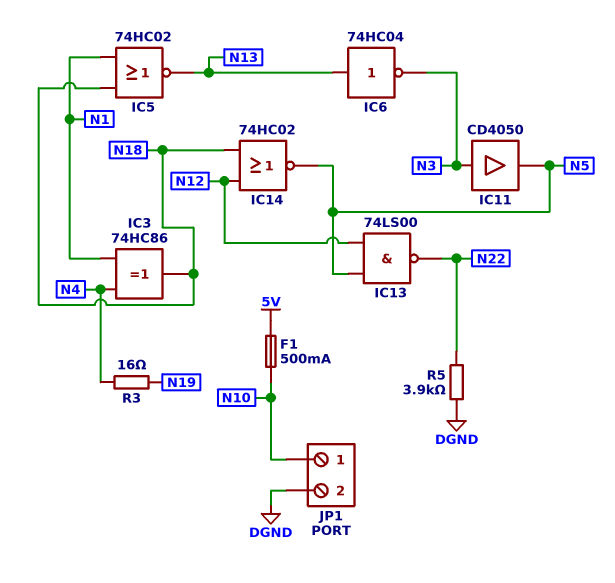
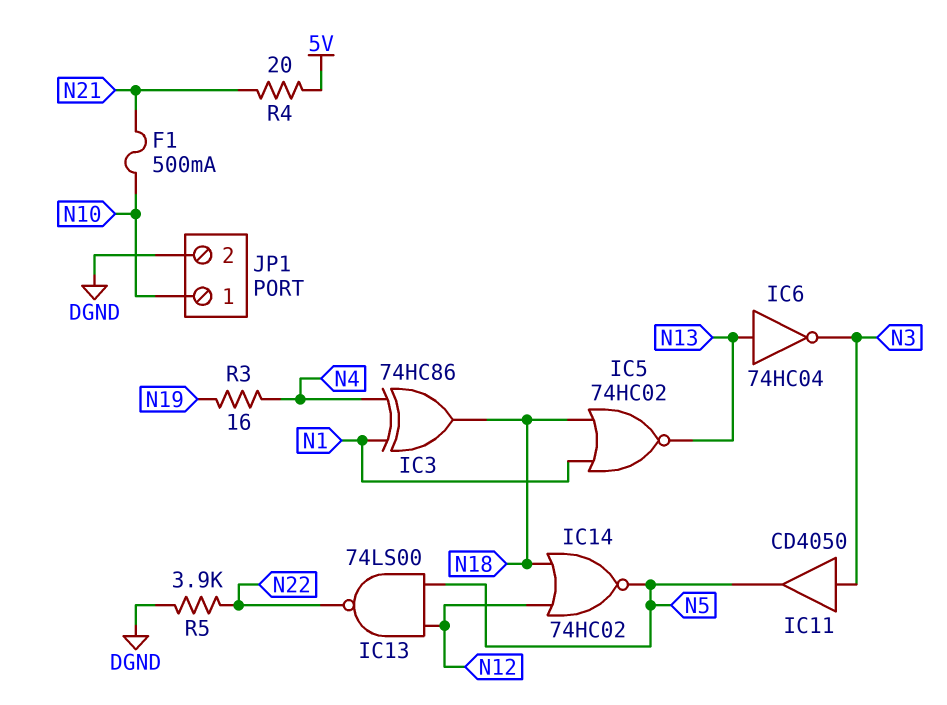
F1: 500mA (5V, N10) -> 500mA (N10, N21)
R4: none -> 20 (5V, N21)

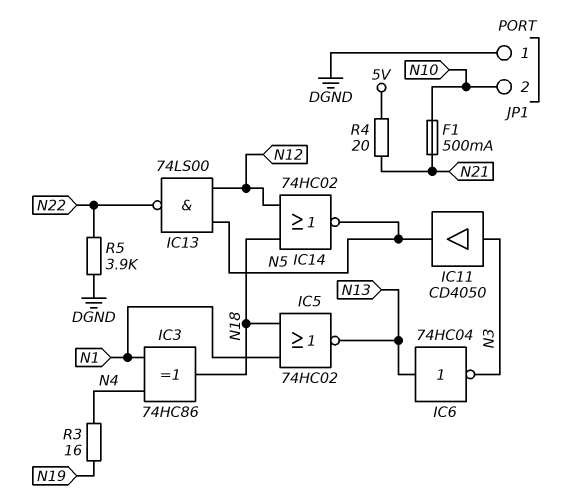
JP1 pin 1: N10 -> DGND
JP1 pin 2: DGND -> N10

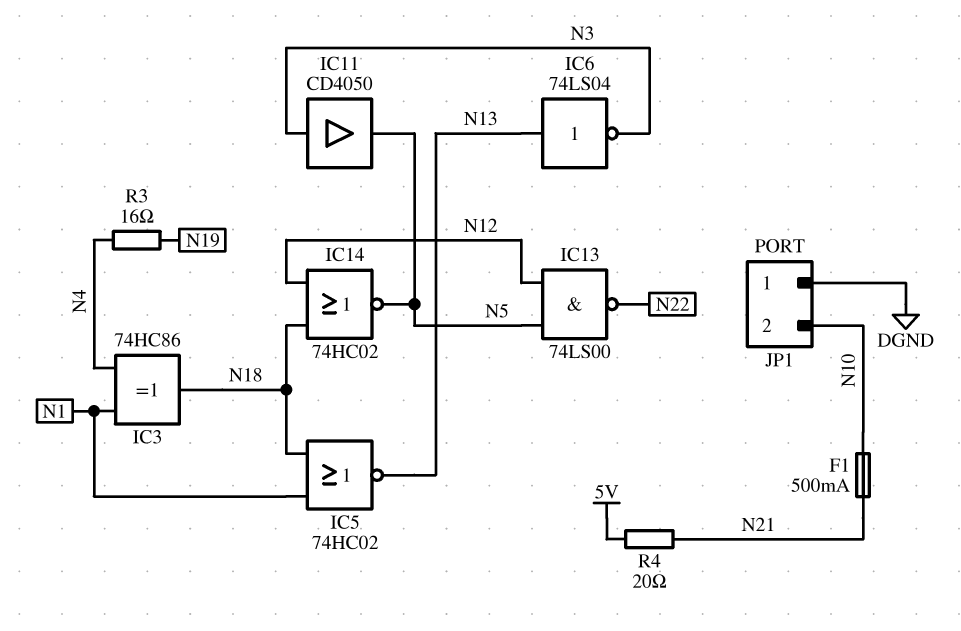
IC6: NOT 74HC04 (in N13, out N3) -> NOT 74LS04 (in N13, out N3)
R5: 3.9k (DGND, N22) -> none

